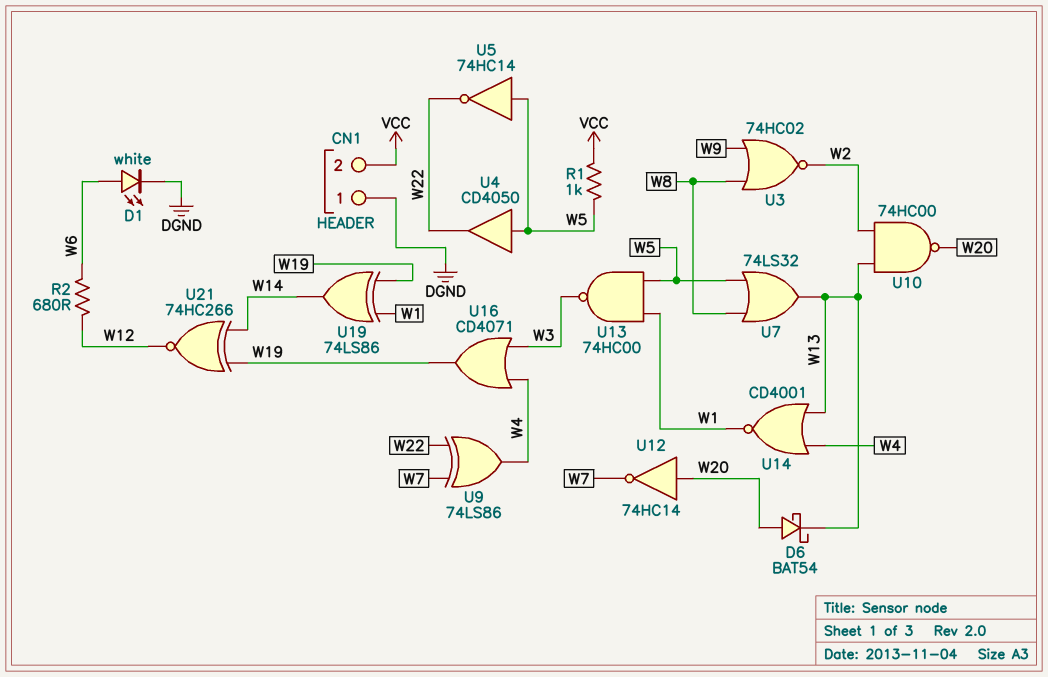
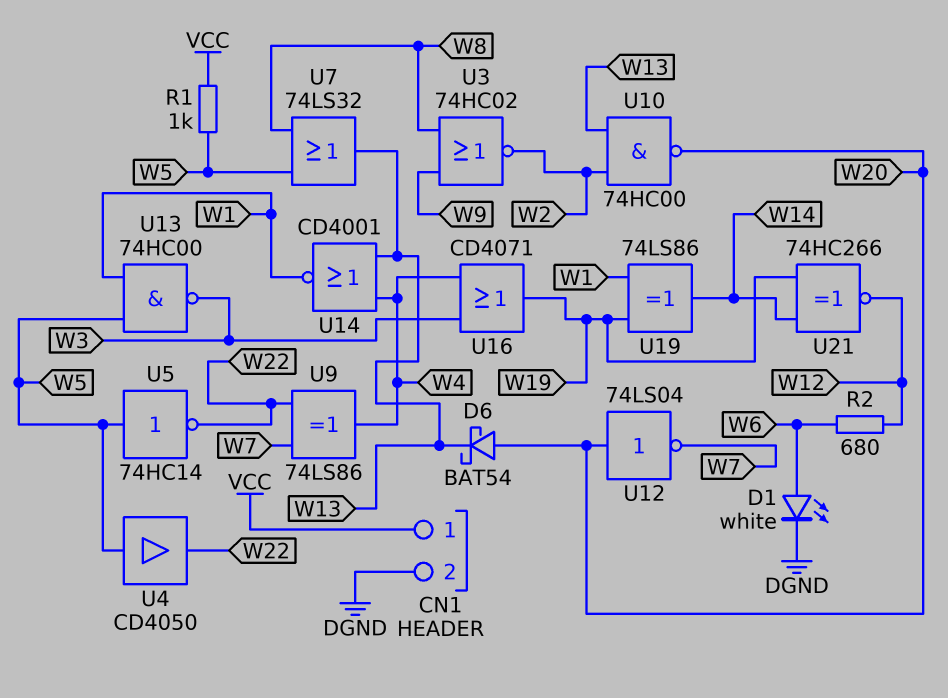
CN1 pin 1: DGND -> VCC
CN1 pin 2: VCC -> DGND
U12: NOT 74HC14 (in W20, out W7) -> NOT 74LS04 (in W20, out W7)

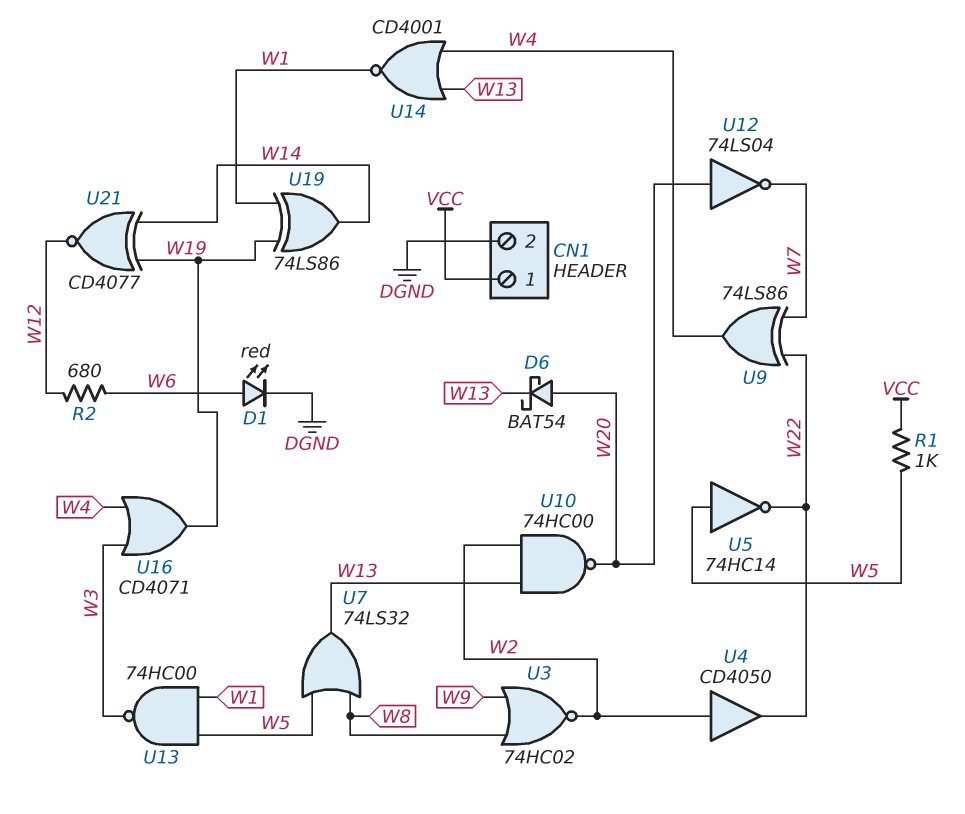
D1: LED white (A W6, K DGND) -> LED red (A W6, K DGND)
U4: buffer CD4050 (in W5, out W22) -> buffer CD4050 (in W2, out W22)
U21: XNOR 74HC266 (in W14, in W19, out W12) -> XNOR CD4077 (in W14, in W19, out W12)

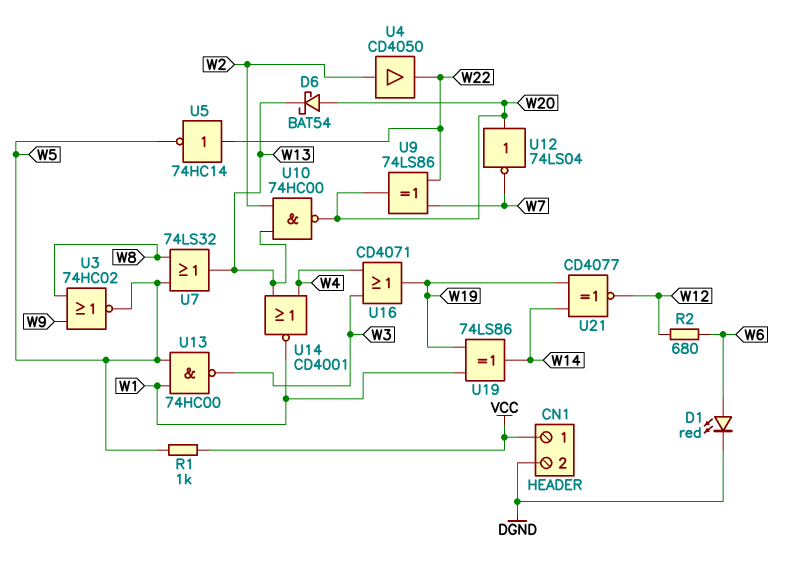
U3: NOR 74HC02 (in W8, in W9, out W2) -> NOR 74HC02 (in W8, in W9, out W5)
U5: NOT 74HC14 (in W5, out W22) -> NOT 74HC14 (in W22, out W5)
U9: XOR 74LS86 (in W7, in W22, out W4) -> XOR 74LS86 (in W7, in W22, out W20)

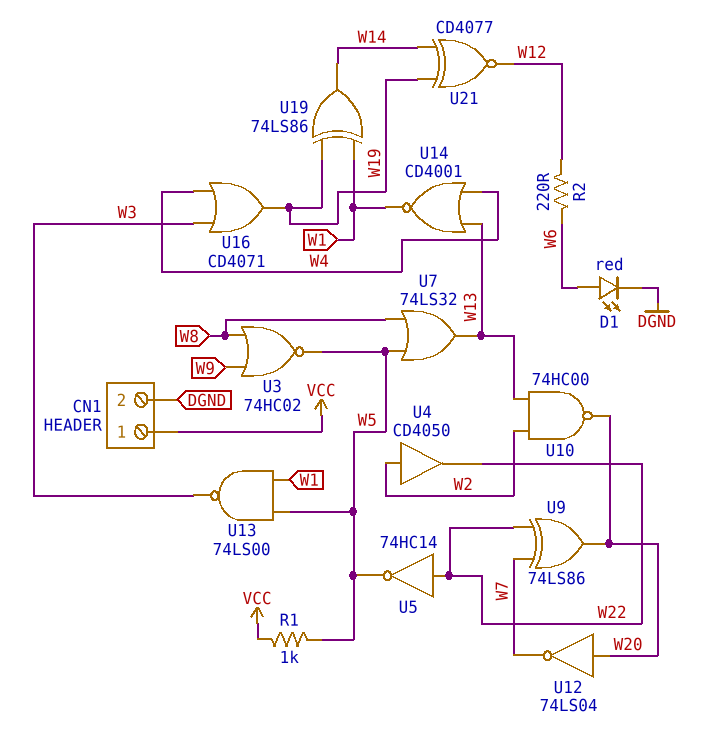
D6: schottky BAT54 (A W20, K W13) -> none
R2: 680 (W6, W12) -> 220 (W6, W12)
U13: NAND 74HC00 (in W1, in W5, out W3) -> NAND 74LS00 (in W1, in W5, out W3)

